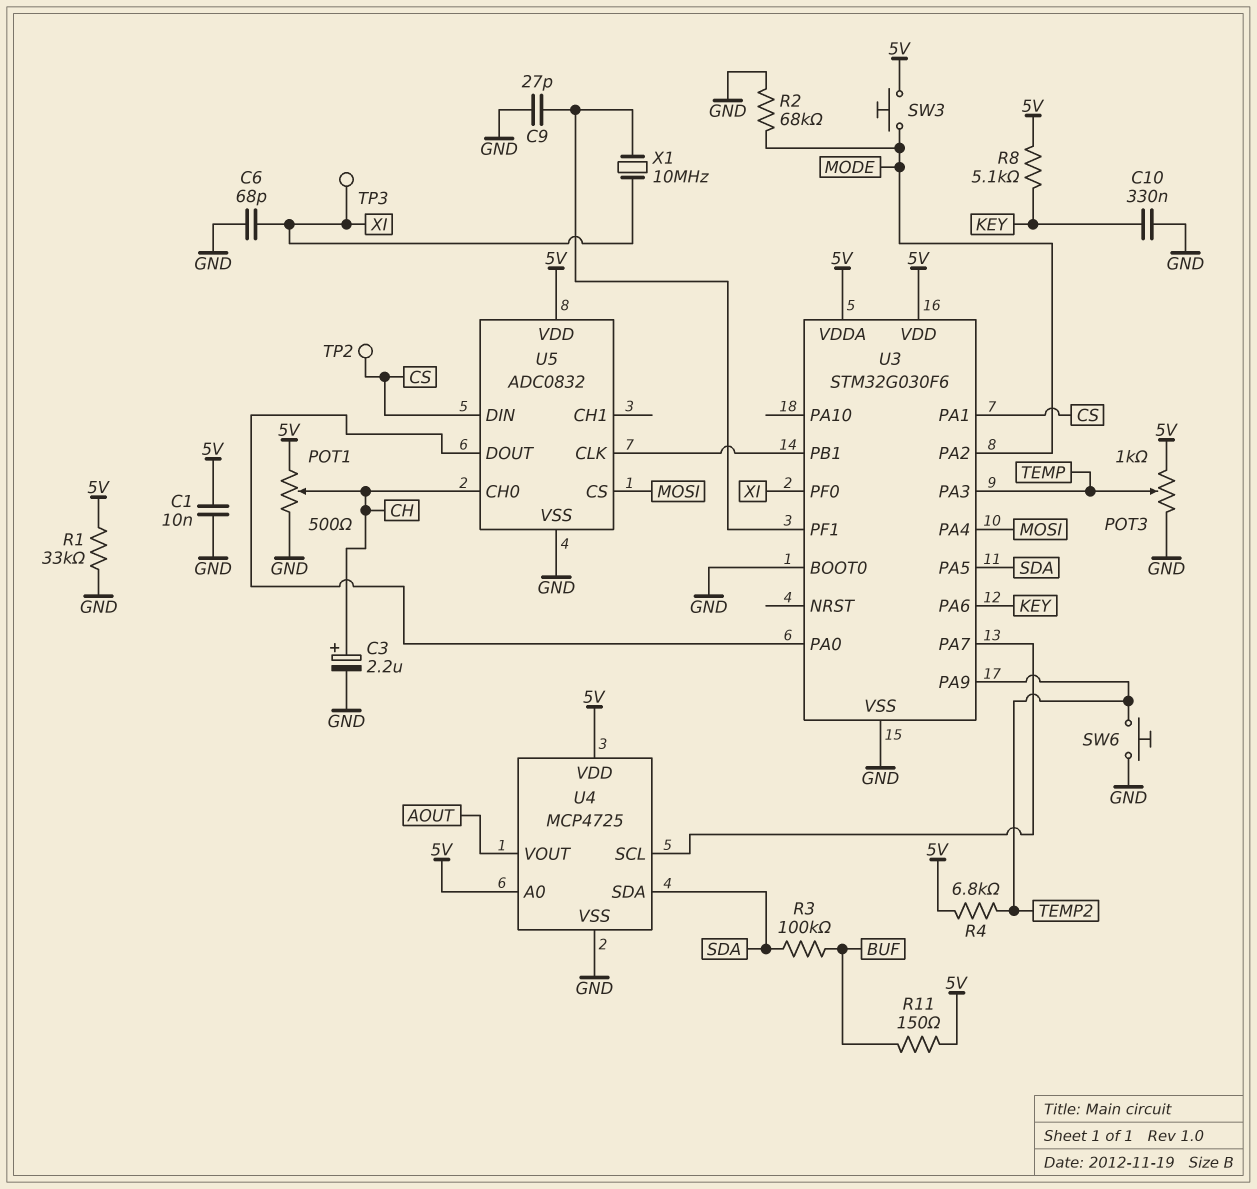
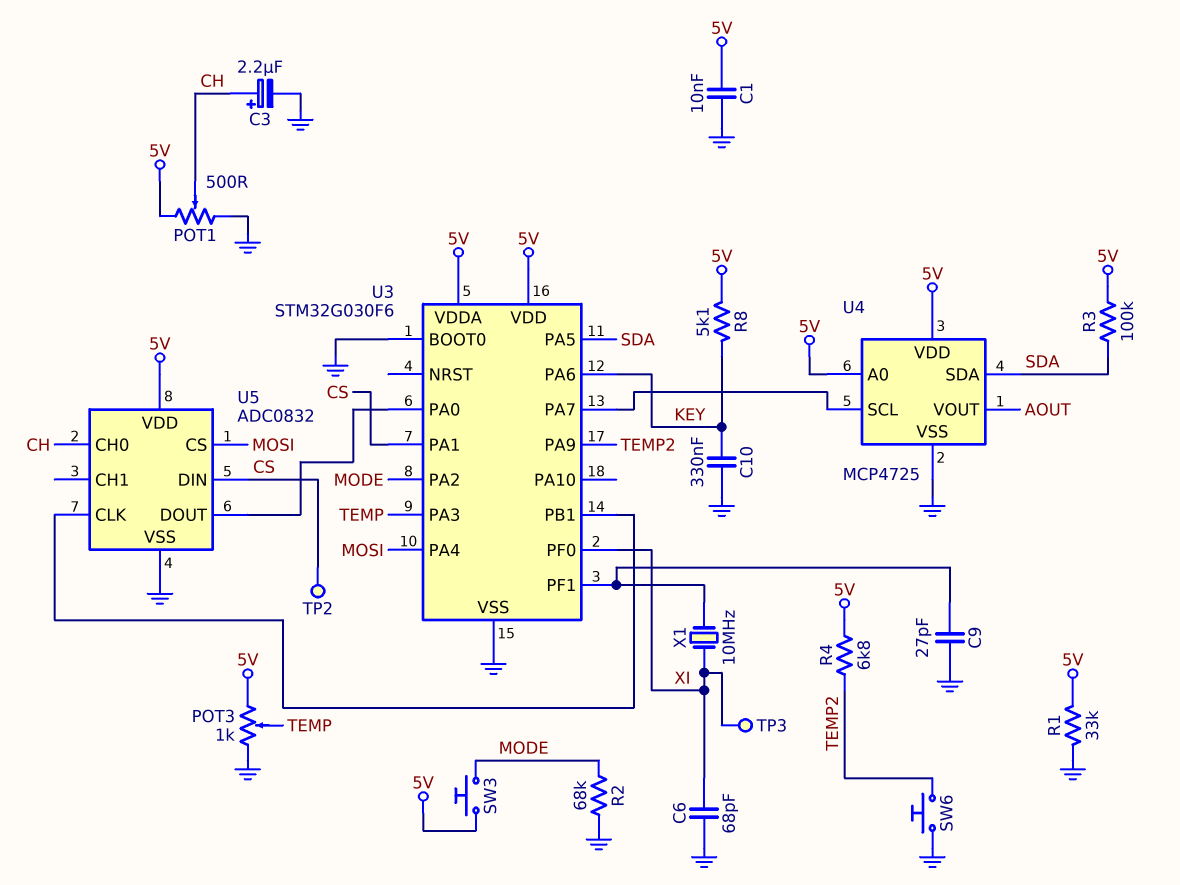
R3: 100k (BUF, SDA) -> 100k (5V, SDA)
R11: 150 (5V, BUF) -> none

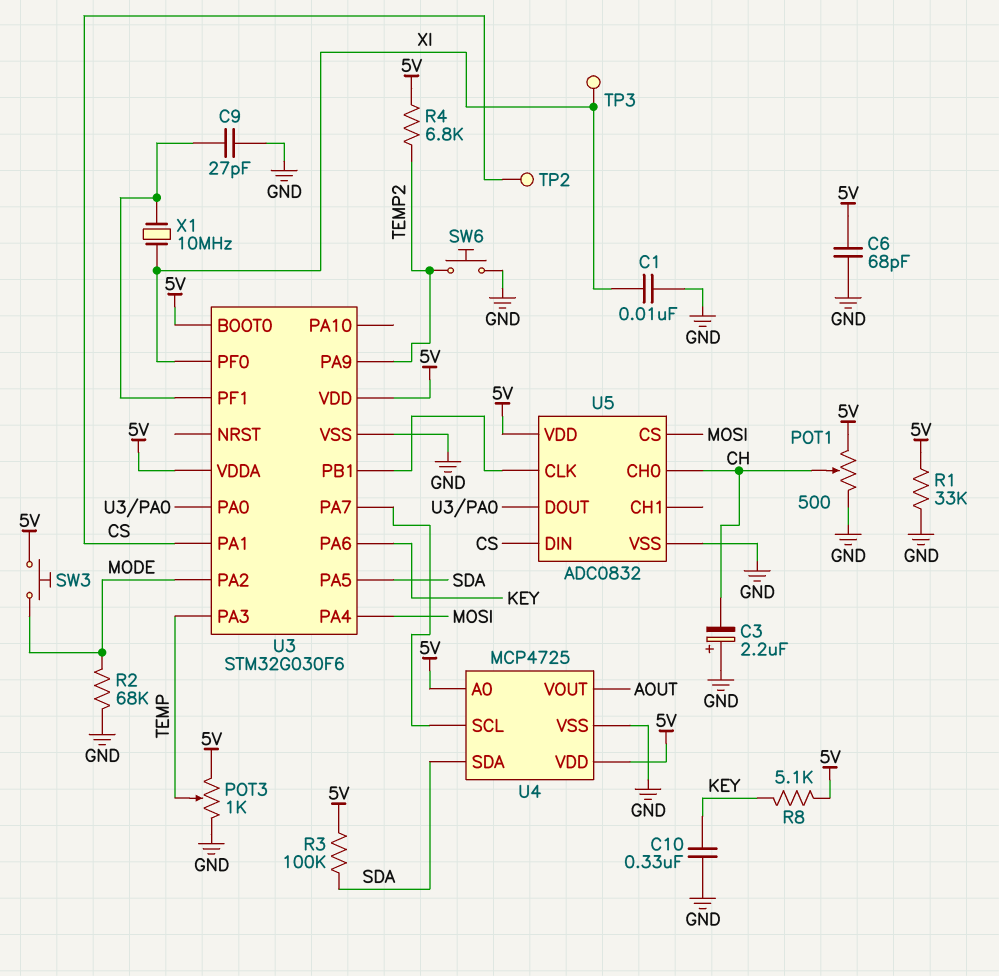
C1: 10nF (5V, GND) -> 10nF (GND, XI)
C3: 2.2uF (plus CH, minus GND) -> 2.2uF (plus GND, minus CH)
C6: 68pF (GND, XI) -> 68pF (5V, GND)
U3 pin BOOT0: GND -> 5V

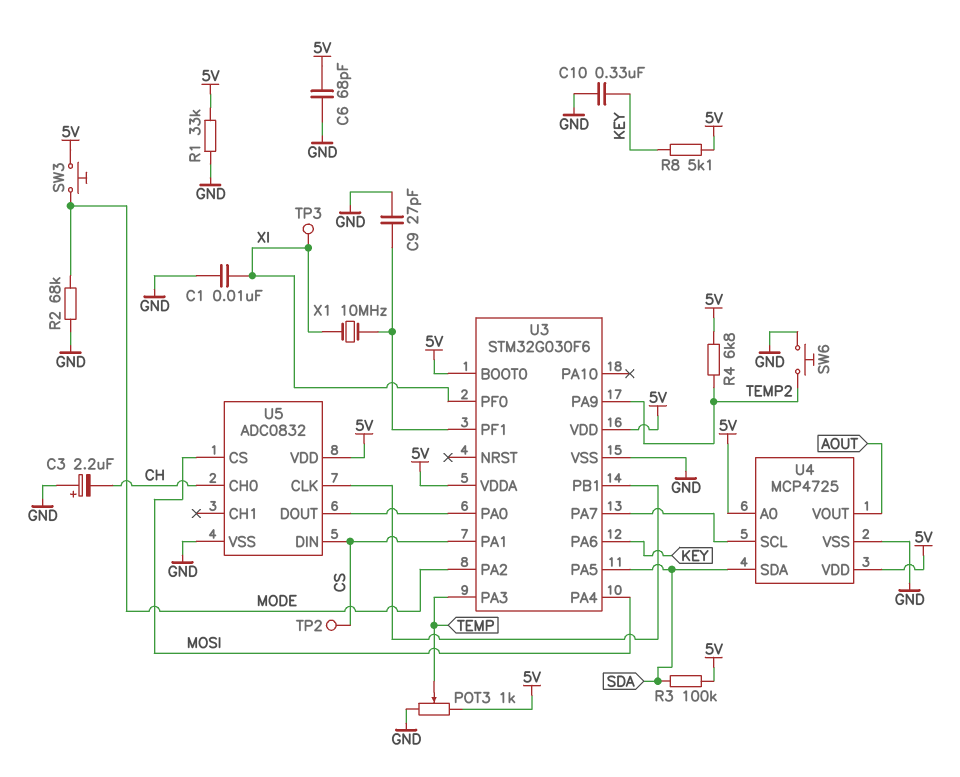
POT1: 500 (5V, GND, wiper CH) -> none

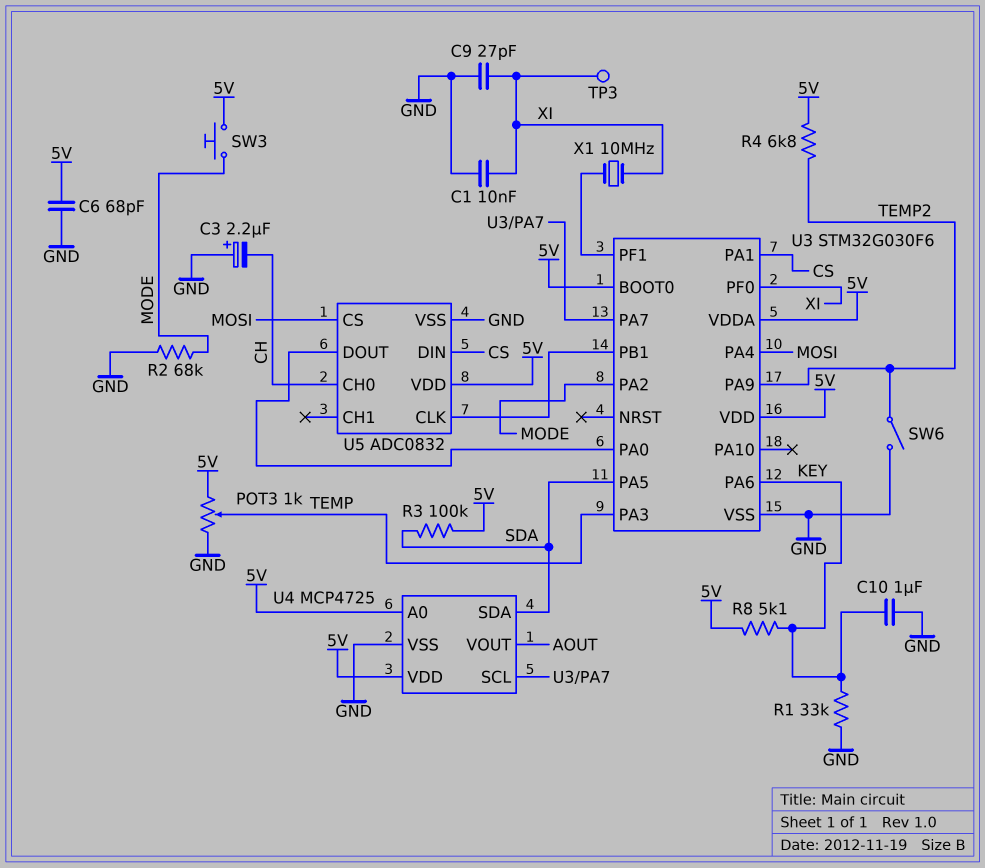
C9: 27pF (GND, U3/PF1) -> 27pF (GND, XI)
C10: 330nF (GND, KEY) -> 1uF (GND, KEY)
R1: 33k (5V, GND) -> 33k (GND, KEY)
SW6: button (GND, TEMP2) -> switch (GND, TEMP2)
TP2: test point (CS) -> none

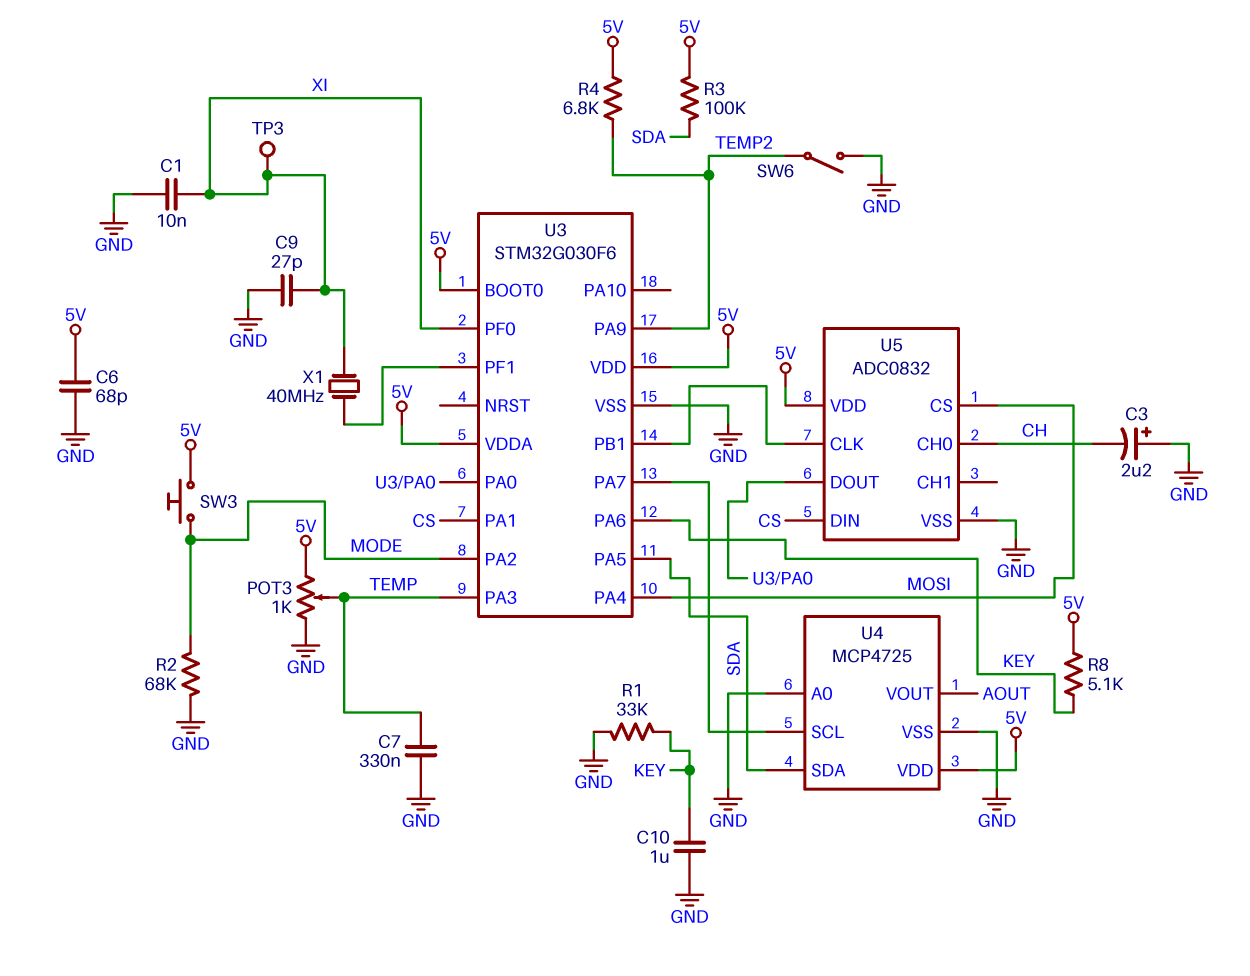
C7: none -> 330nF (GND, TEMP)
U4 pin A0: 5V -> GND
X1: 10MHz (U3/PF1, XI) -> 40MHz (U3/PF1, XI)

